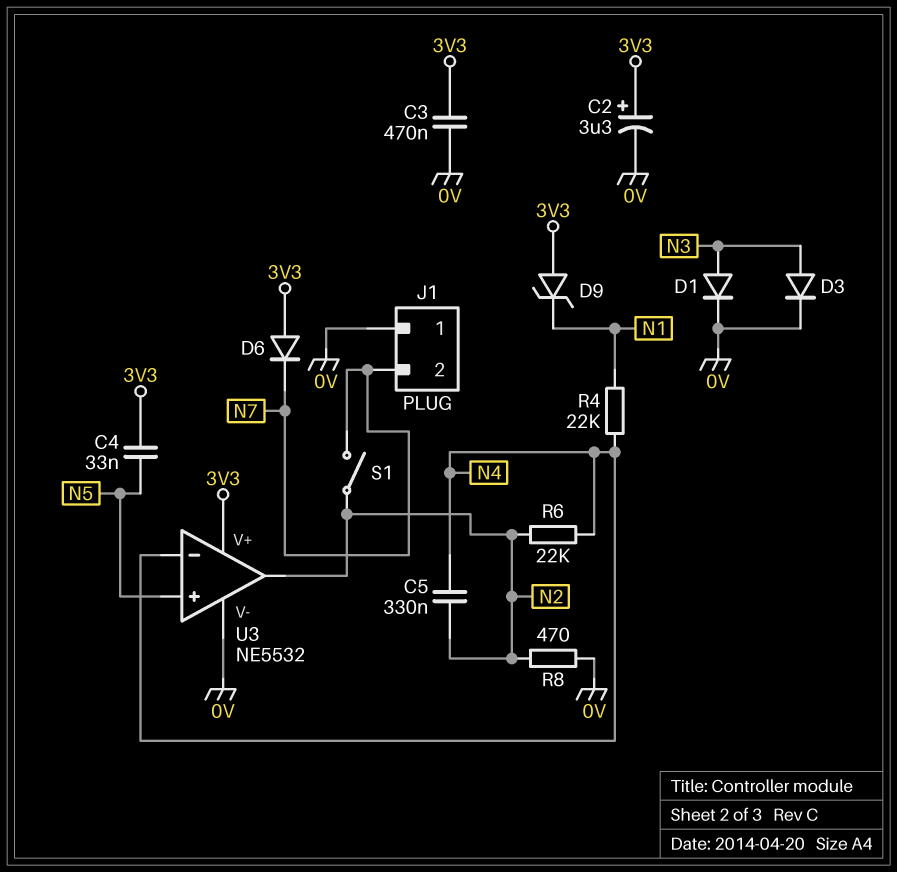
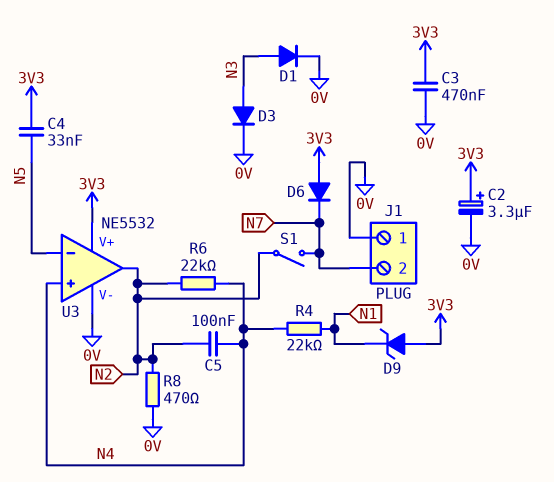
C5: 330nF (N2, N4) -> 100nF (N2, N4)
U3 pin in+: N5 -> N4
U3 pin in-: N4 -> N5

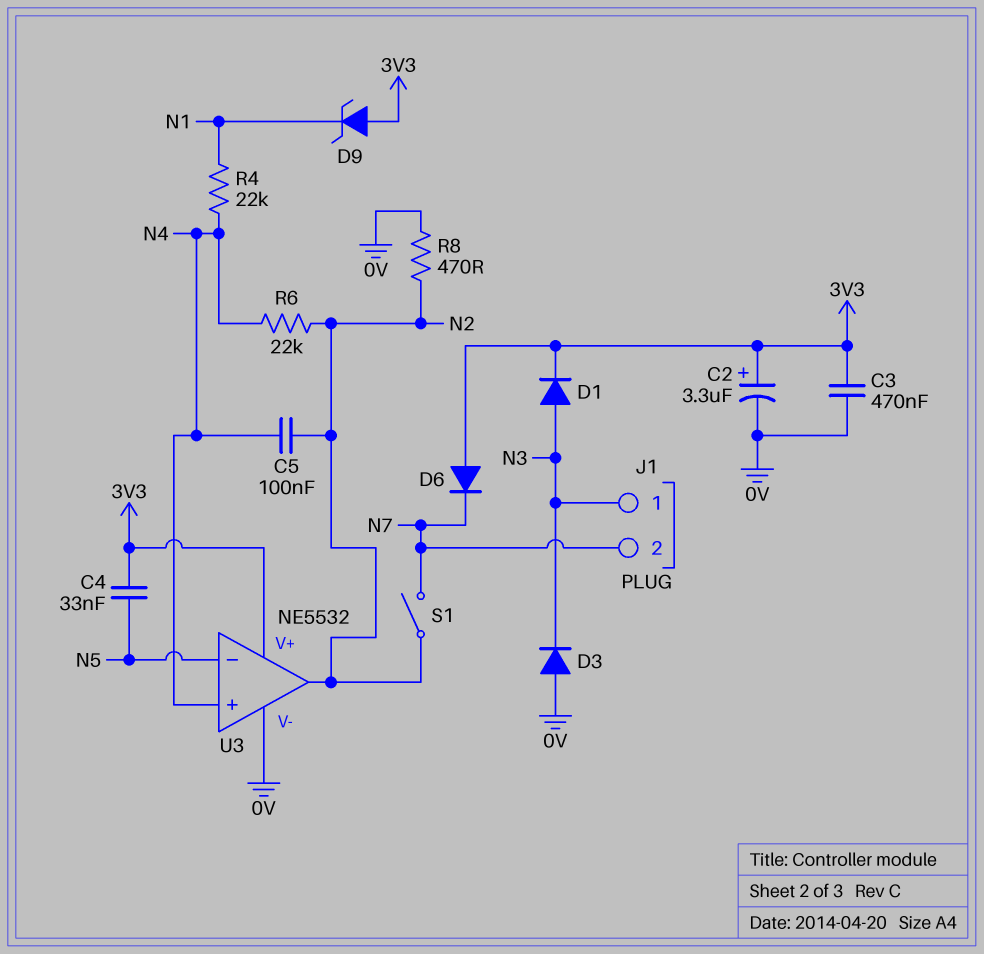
D1: diode (A N3, K 0V) -> diode (A N3, K 3V3)
D3: diode (A N3, K 0V) -> diode (A 0V, K N3)
J1 pin 1: 0V -> N3

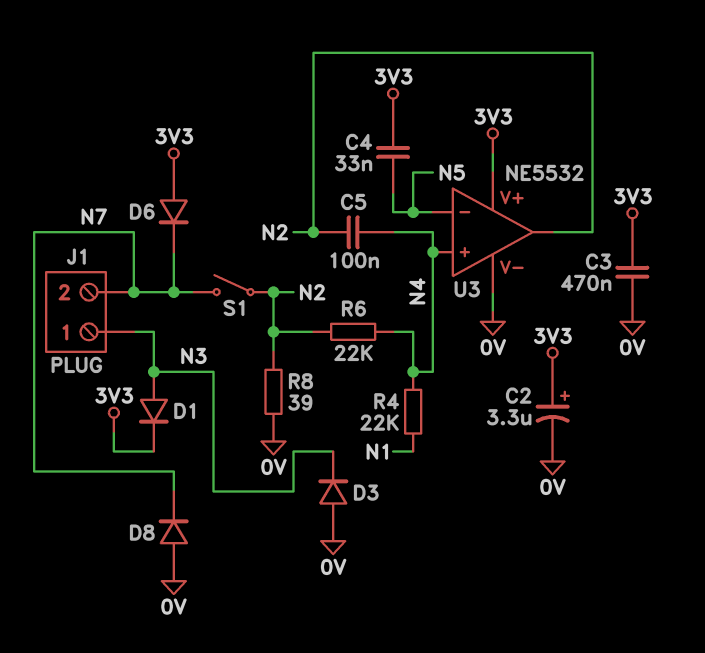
D8: none -> diode (A 0V, K N7)
D9: zener (A 3V3, K N1) -> none
R8: 470 (0V, N2) -> 39 (0V, N2)

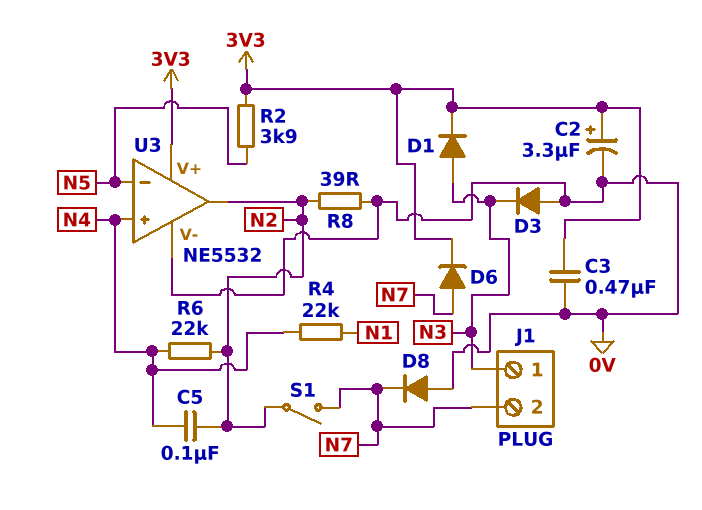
C4: 33nF (3V3, N5) -> none
D6: diode (A 3V3, K N7) -> diode (A N7, K 3V3)
R2: none -> 3.9k (3V3, N5)

